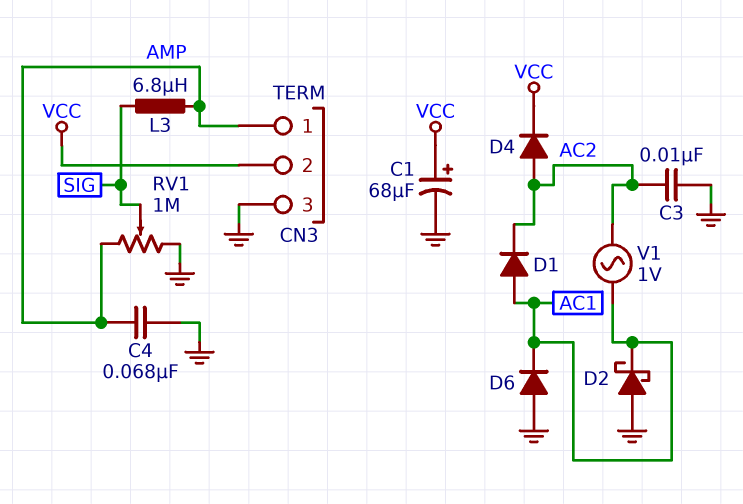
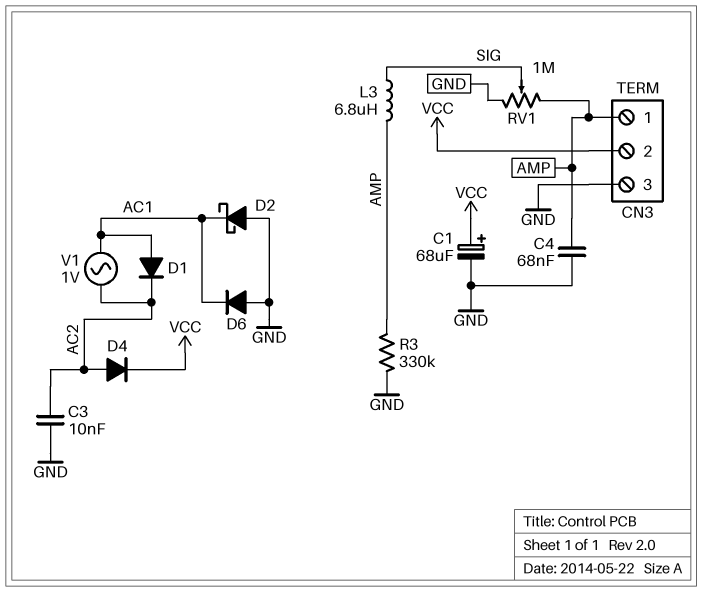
R3: none -> 330k (AMP, GND)

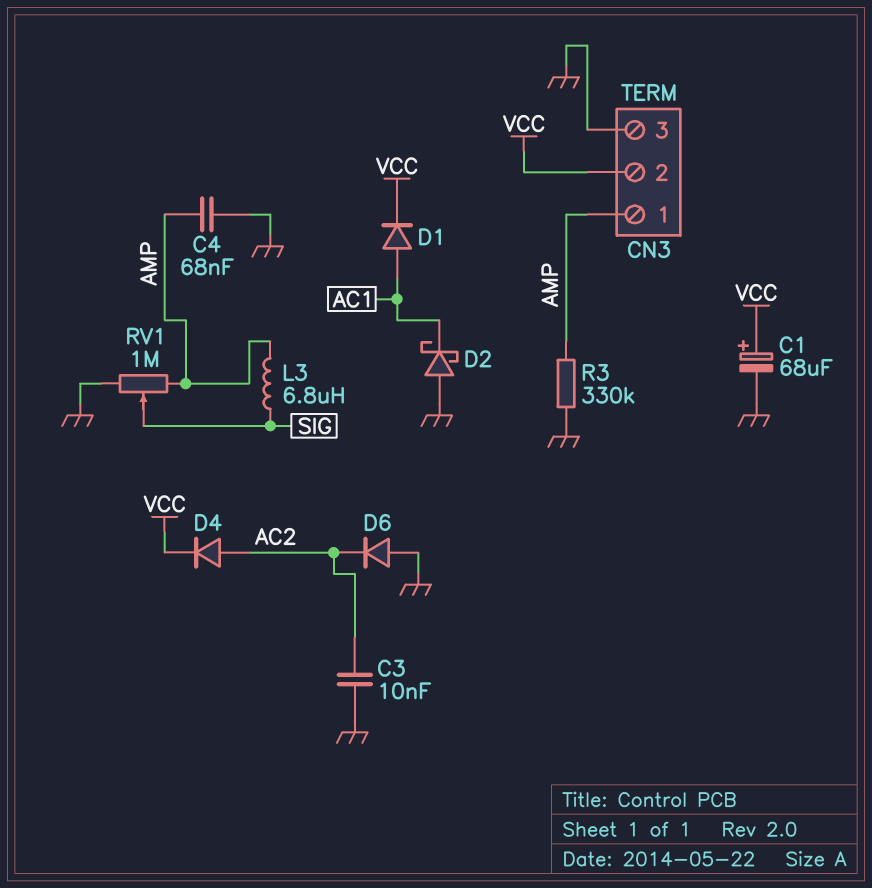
D1: diode (A AC1, K AC2) -> diode (A AC1, K VCC)
D6: diode (A GND, K AC1) -> diode (A GND, K AC2)
V1: AC 1V (AC1, AC2) -> none

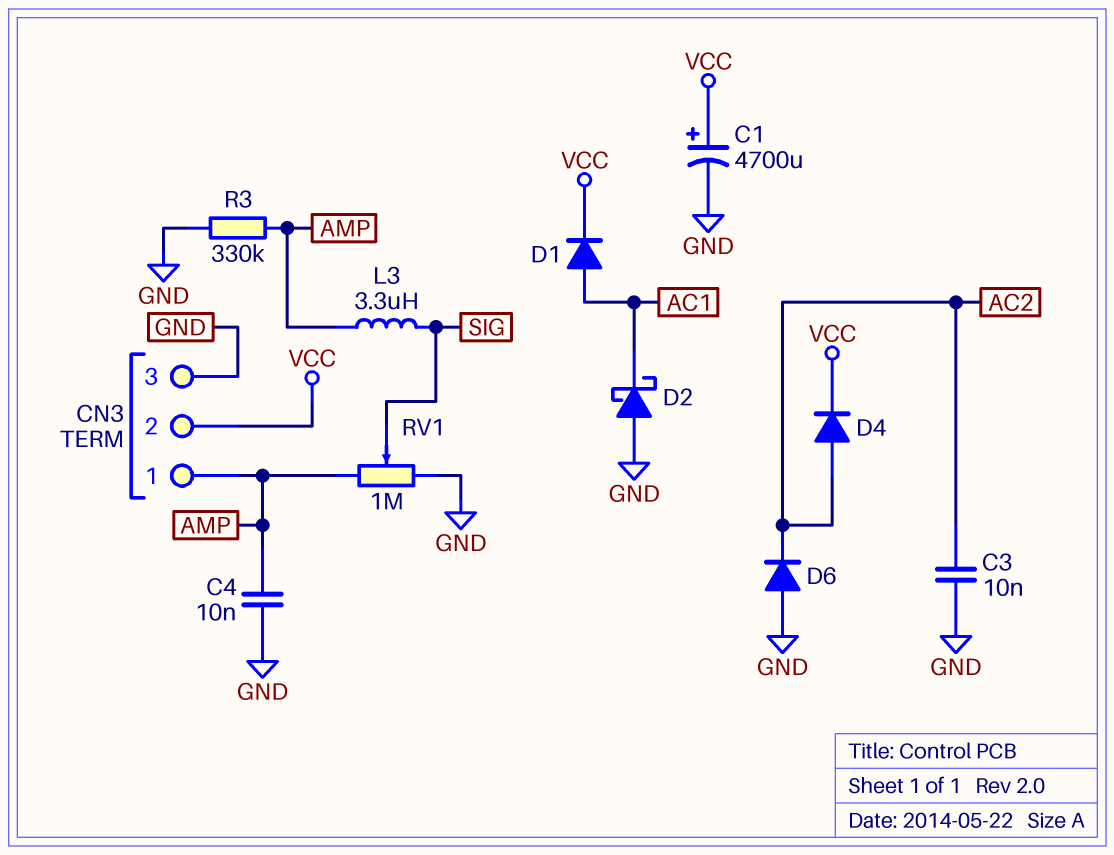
C1: 68uF (plus VCC, minus GND) -> 4700uF (plus VCC, minus GND)
C4: 68nF (AMP, GND) -> 10nF (AMP, GND)
L3: 6.8uH (AMP, SIG) -> 3.3uH (AMP, SIG)

